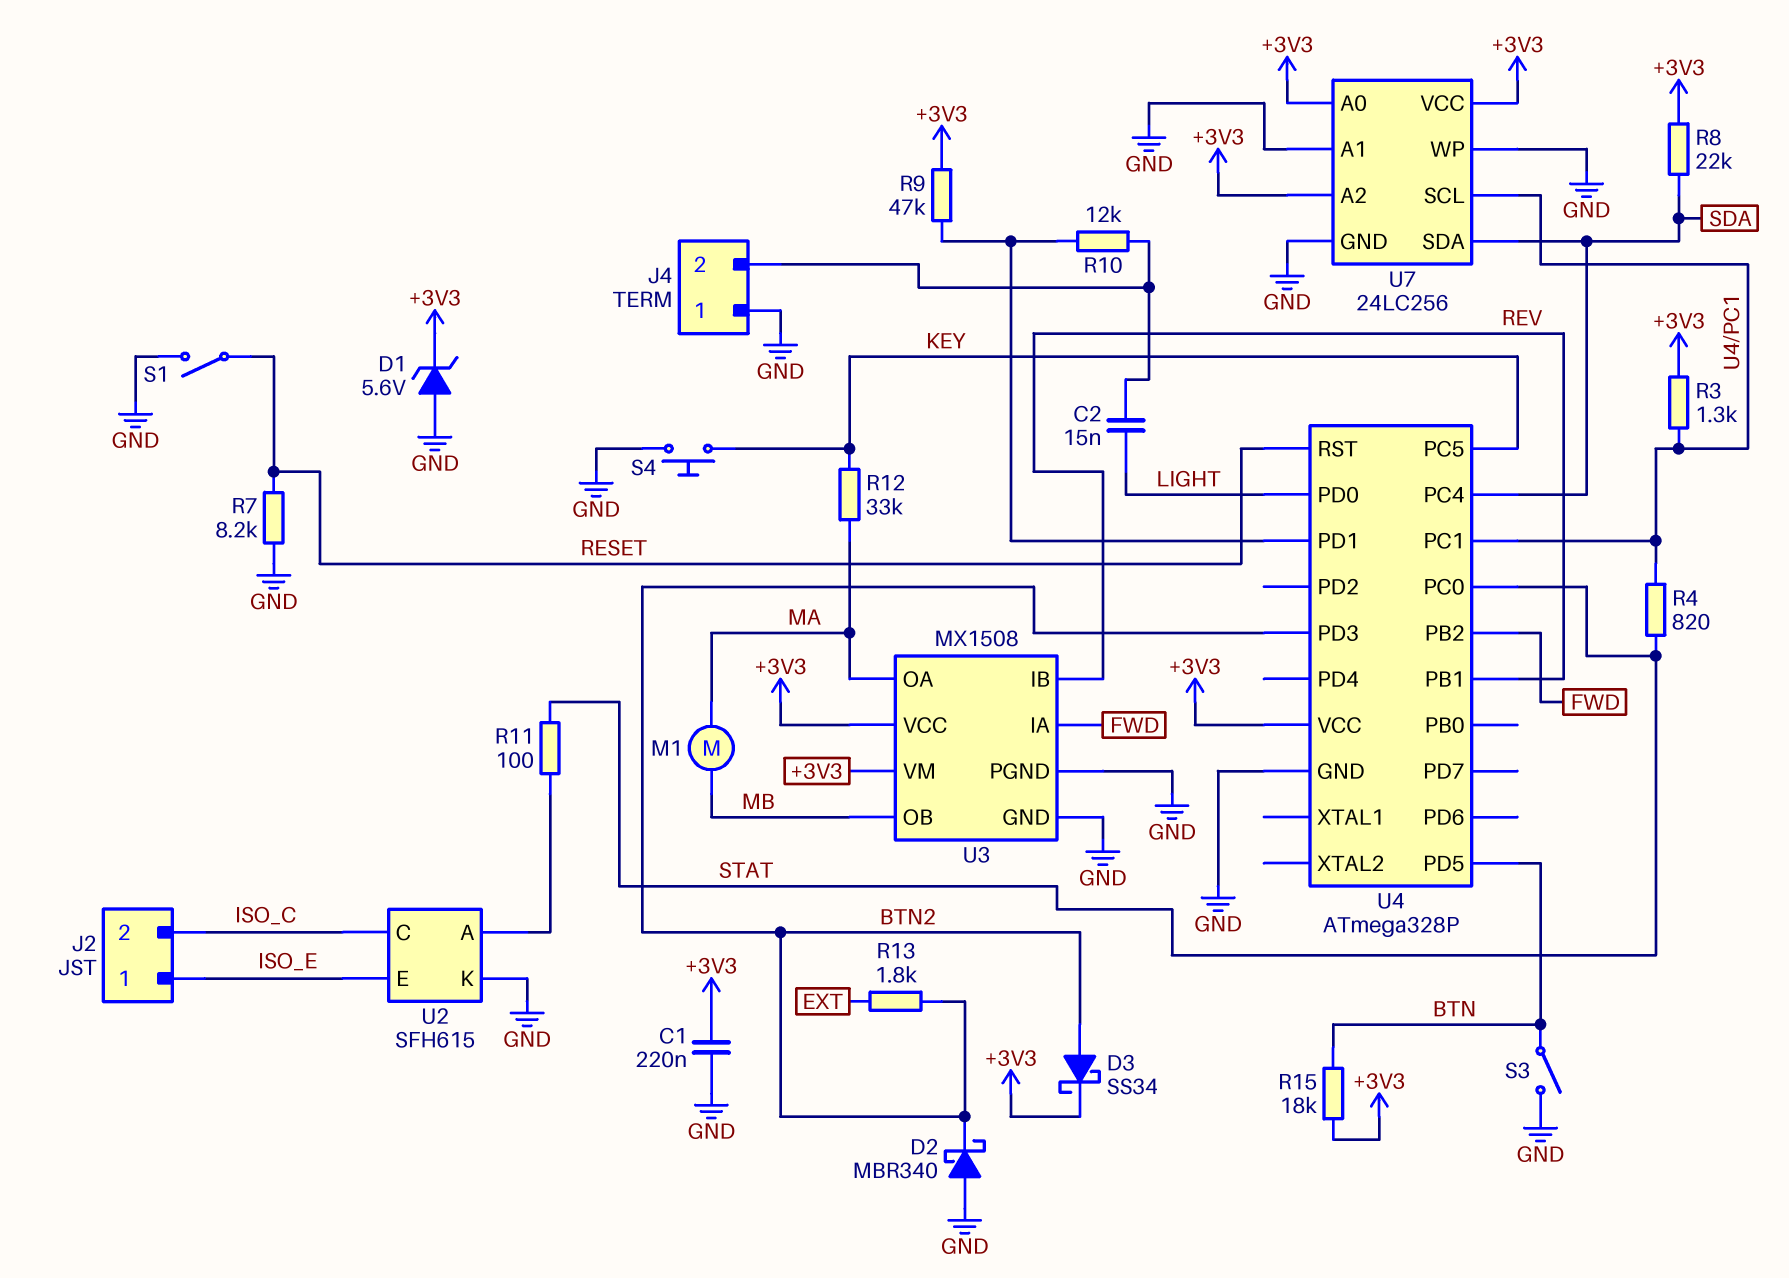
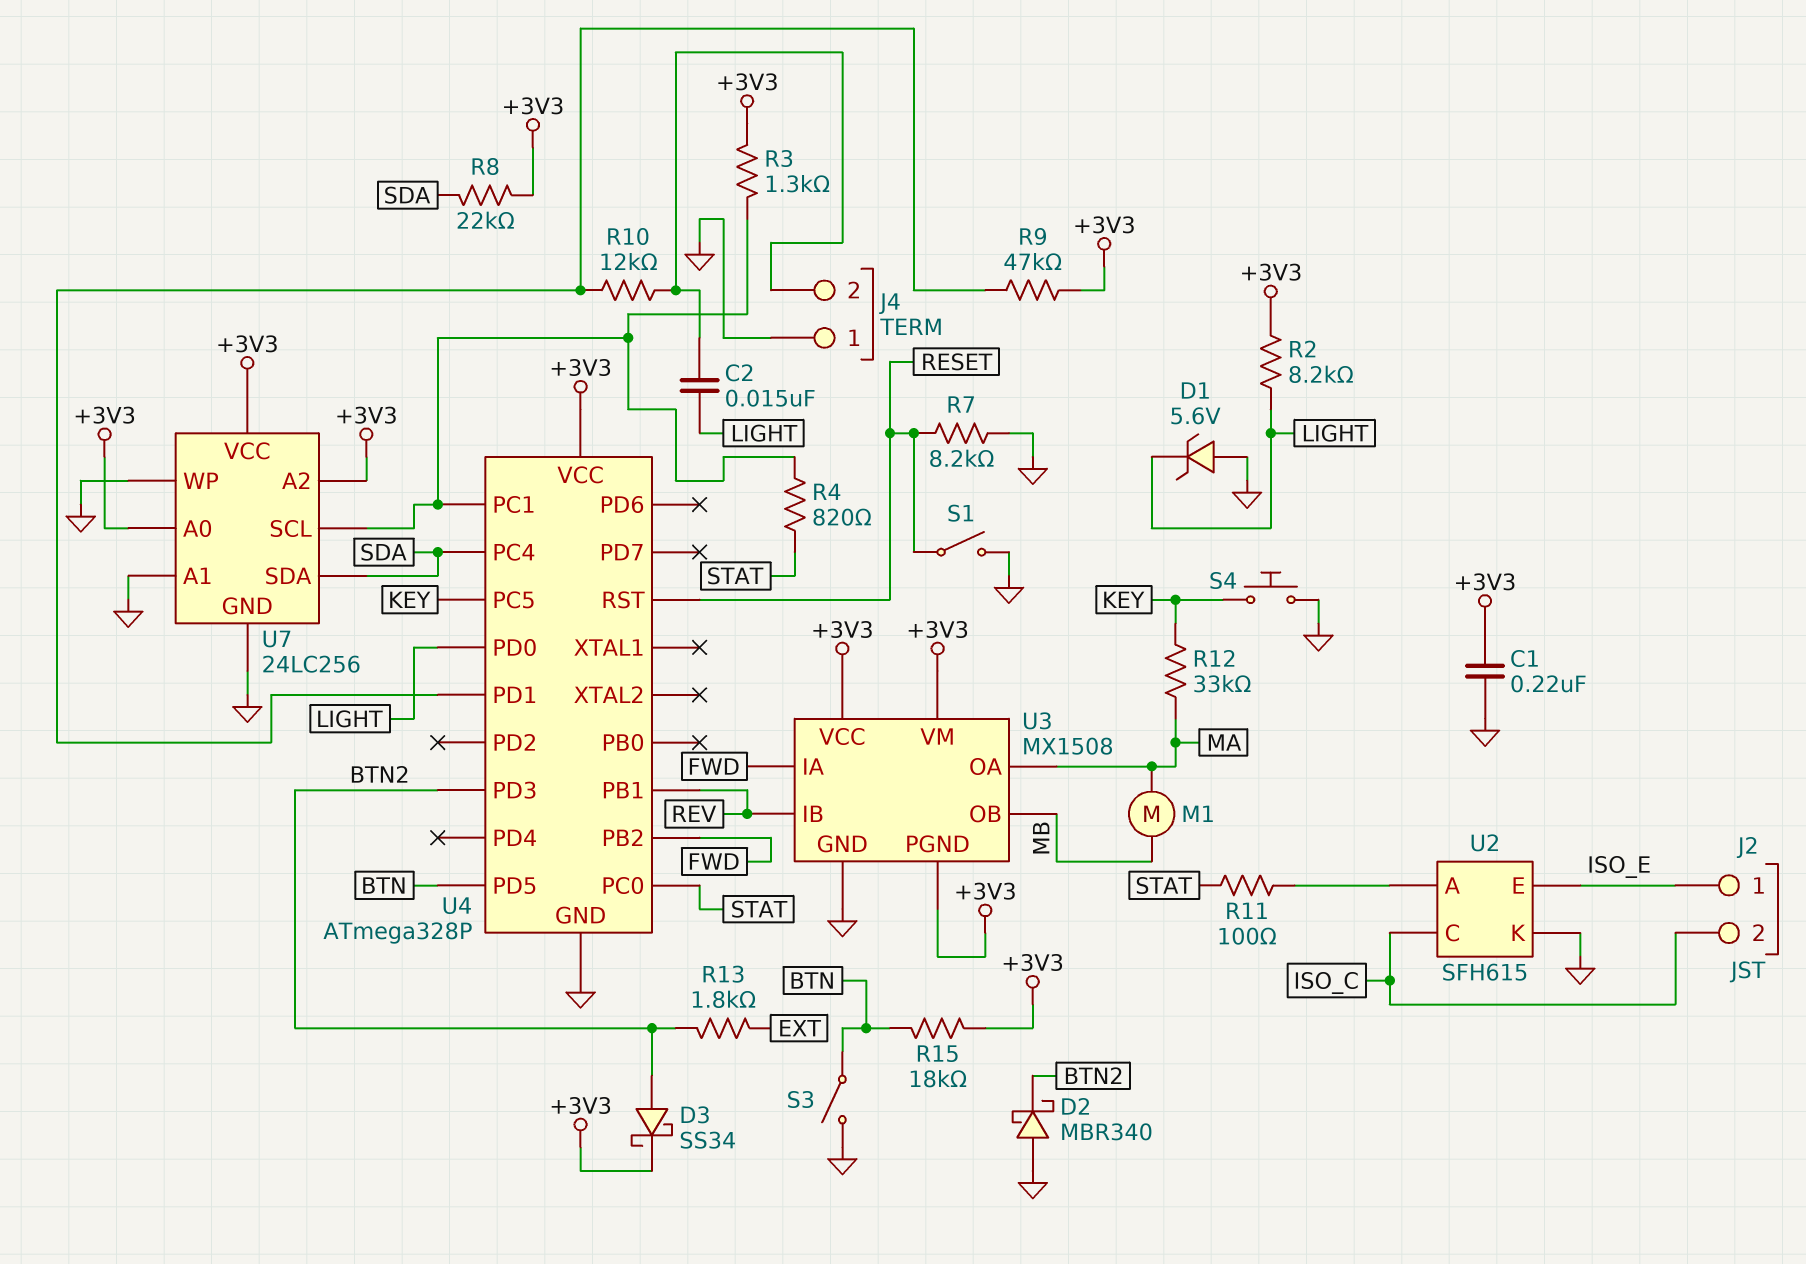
D1: zener 5.6V (A GND, K +3V3) -> zener 5.6V (A GND, K LIGHT)
R2: none -> 8.2k (+3V3, LIGHT)
U3 pin PGND: GND -> +3V3

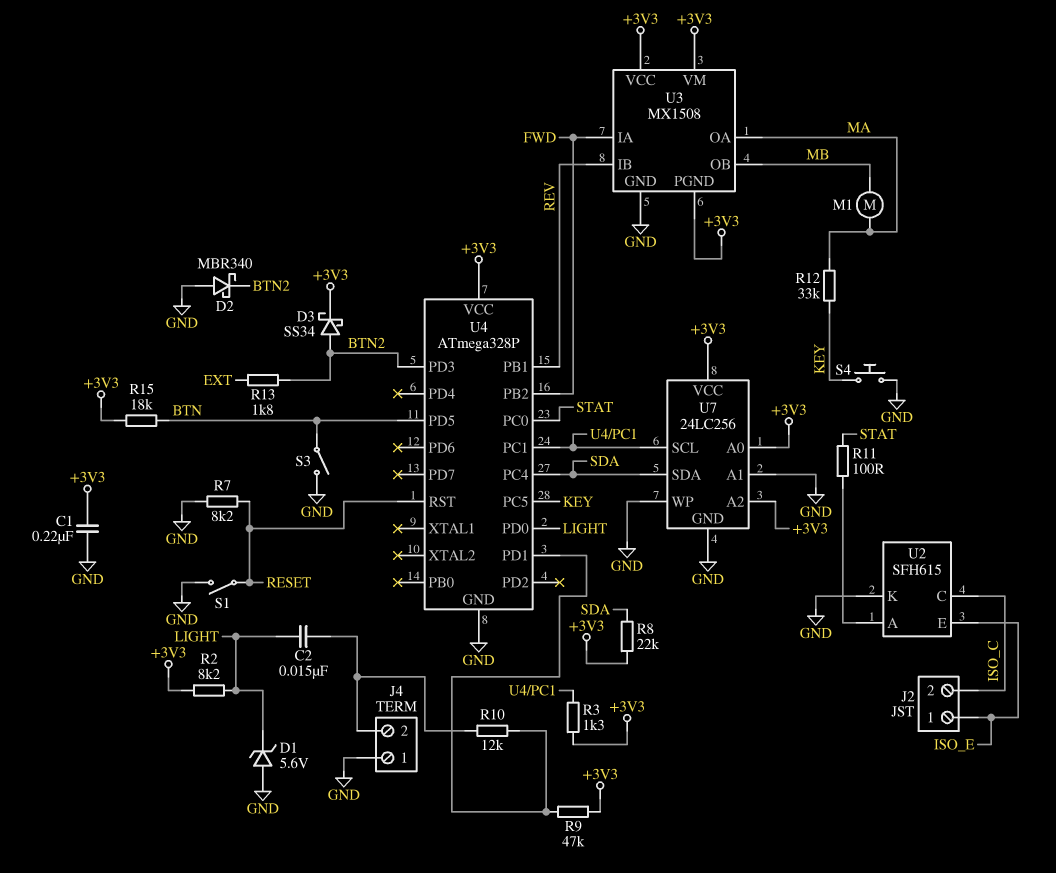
R4: 820 (STAT, U4/PC1) -> none

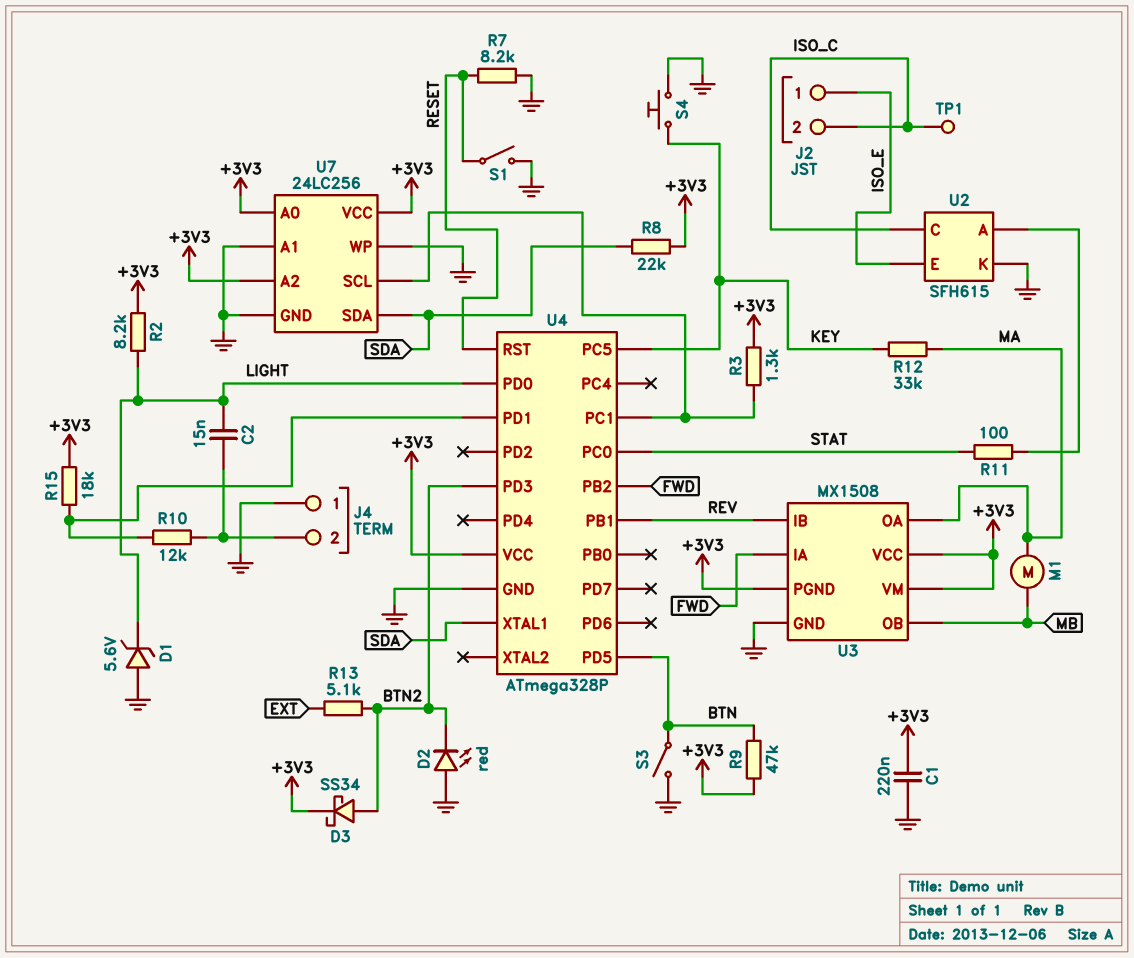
D2: schottky MBR340 (A GND, K BTN2) -> LED red (A GND, K BTN2)
R9: 47k (+3V3, U4/PD1) -> 47k (+3V3, BTN)
R13: 1.8k (BTN2, EXT) -> 5.1k (BTN2, EXT)
R15: 18k (+3V3, BTN) -> 18k (+3V3, U4/PD1)
TP1: none -> test point (ISO_C)
U4 pin PC4: SDA -> none
U4 pin XTAL1: none -> SDA

